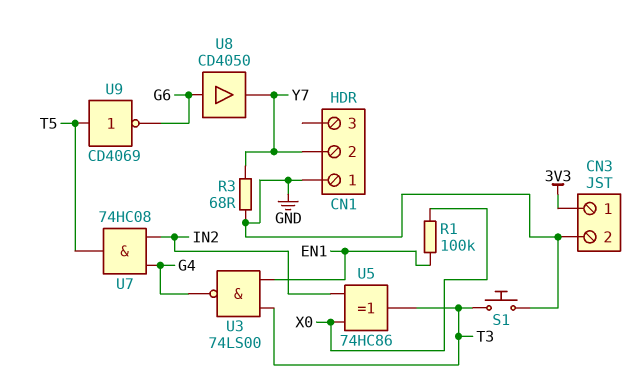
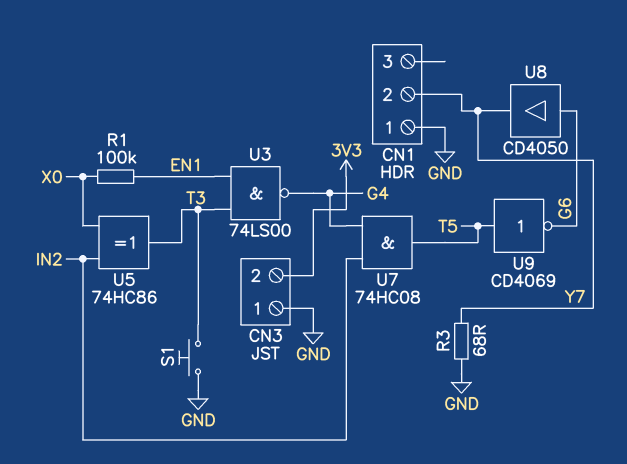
CN3 pin 1: 3V3 -> GND
CN3 pin 2: GND -> 3V3

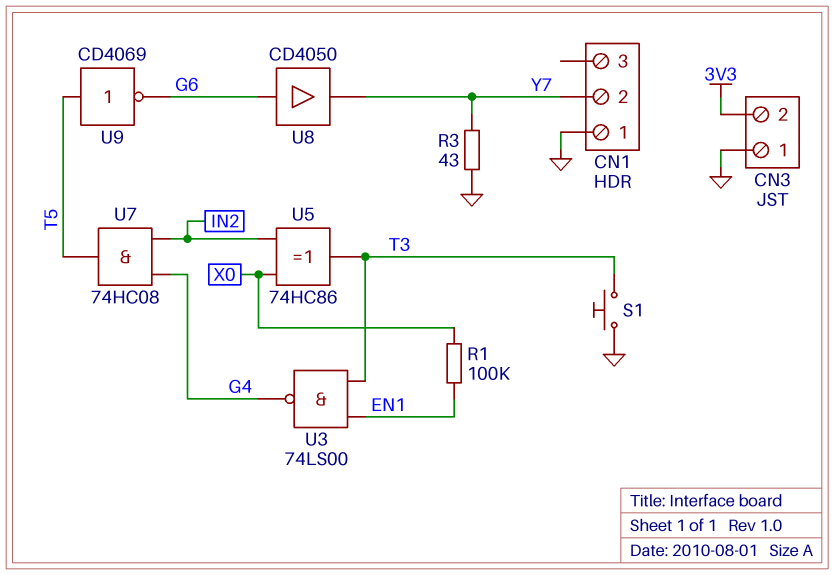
R3: 68 (GND, Y7) -> 43 (GND, Y7)

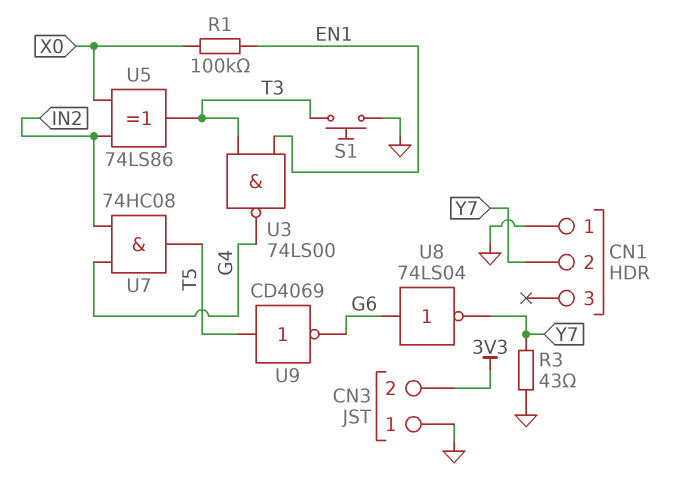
U5: XOR 74HC86 (in IN2, in X0, out T3) -> XOR 74LS86 (in IN2, in X0, out T3)
U8: buffer CD4050 (in G6, out Y7) -> NOT 74LS04 (in G6, out Y7)

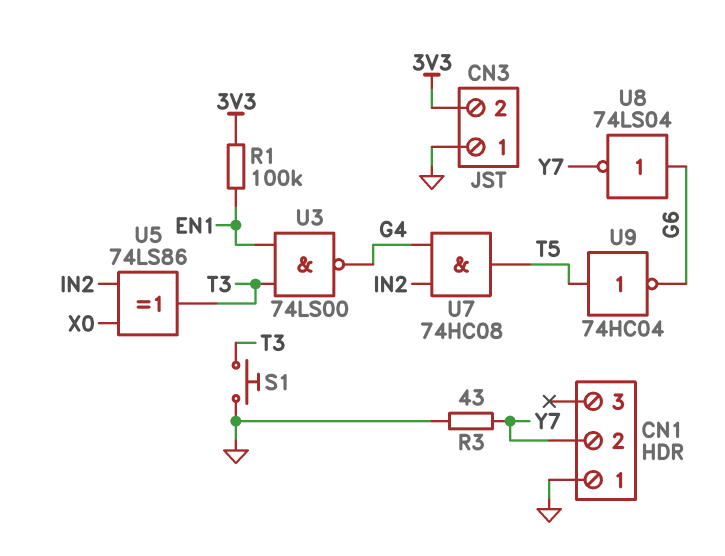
R1: 100k (EN1, X0) -> 100k (3V3, EN1)
U9: NOT CD4069 (in T5, out G6) -> NOT 74HC04 (in T5, out G6)

